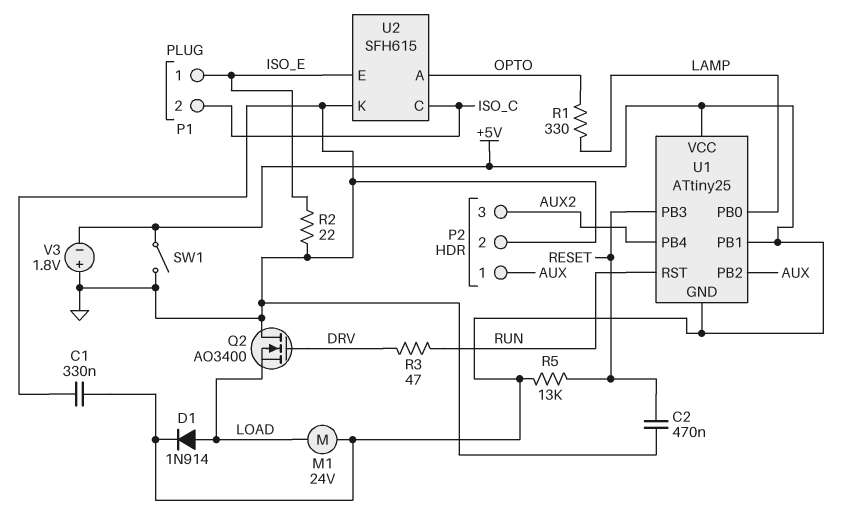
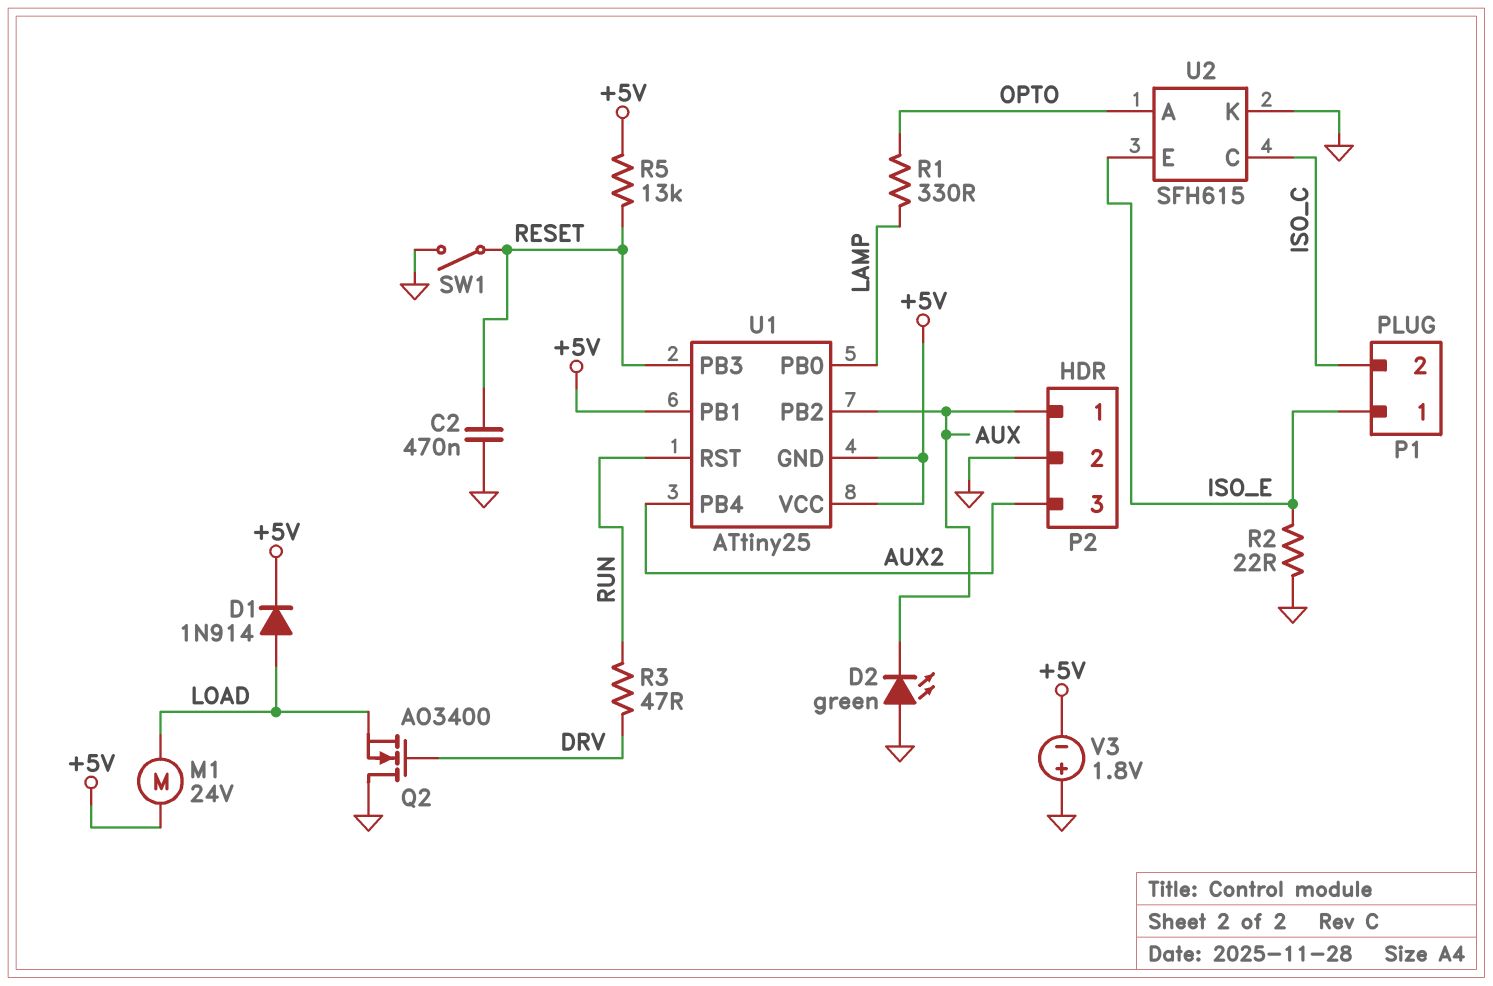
C1: 330nF (+5V, GND) -> none
D2: none -> LED green (A GND, K AUX)
SW1: switch (+5V, GND) -> switch (GND, RESET)

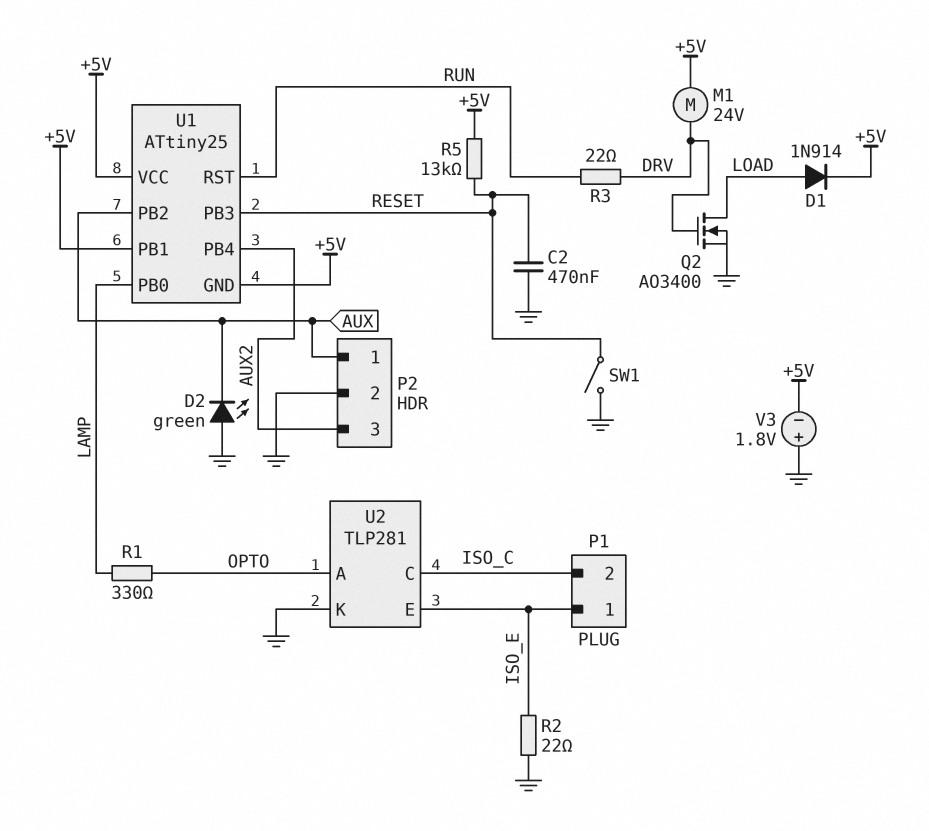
M1: motor 24V (+5V, LOAD) -> motor 24V (+5V, DRV)
Q2: NMOS AO3400 (G DRV, D GND, S LOAD) -> NMOS AO3400 (G DRV, D LOAD, S GND)
R3: 47 (DRV, RUN) -> 22 (DRV, RUN)
U2: SFH615 -> TLP281

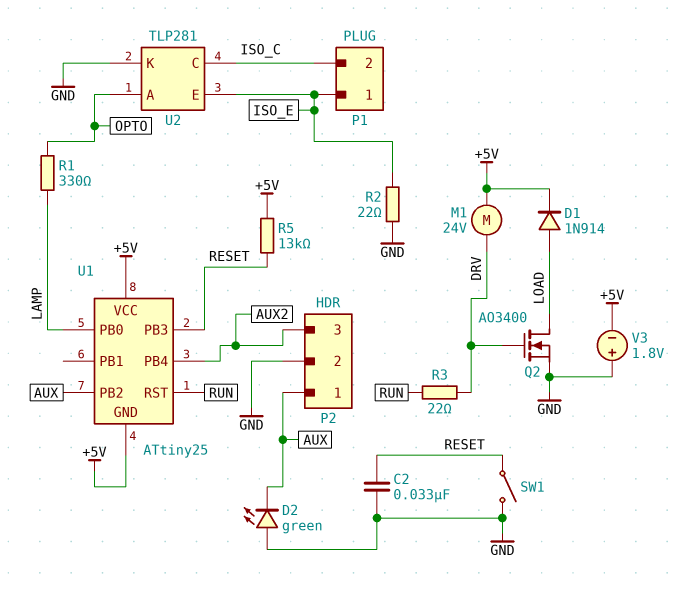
C2: 470nF (GND, RESET) -> 33nF (GND, RESET)
U1 pin PB1: +5V -> none

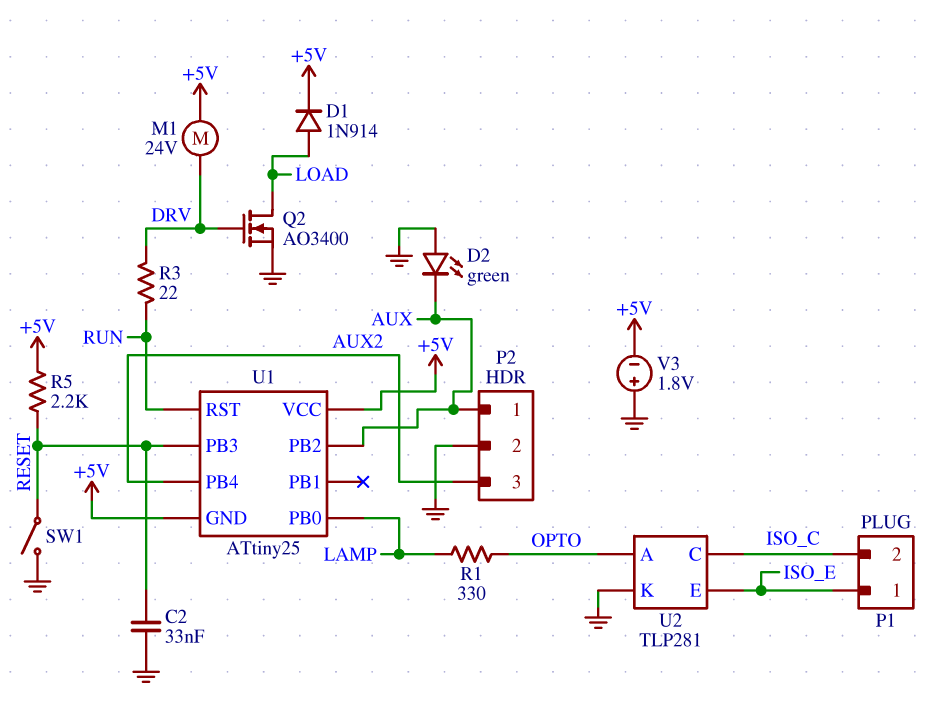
R2: 22 (GND, ISO_E) -> none
R5: 13k (+5V, RESET) -> 2.2k (+5V, RESET)

